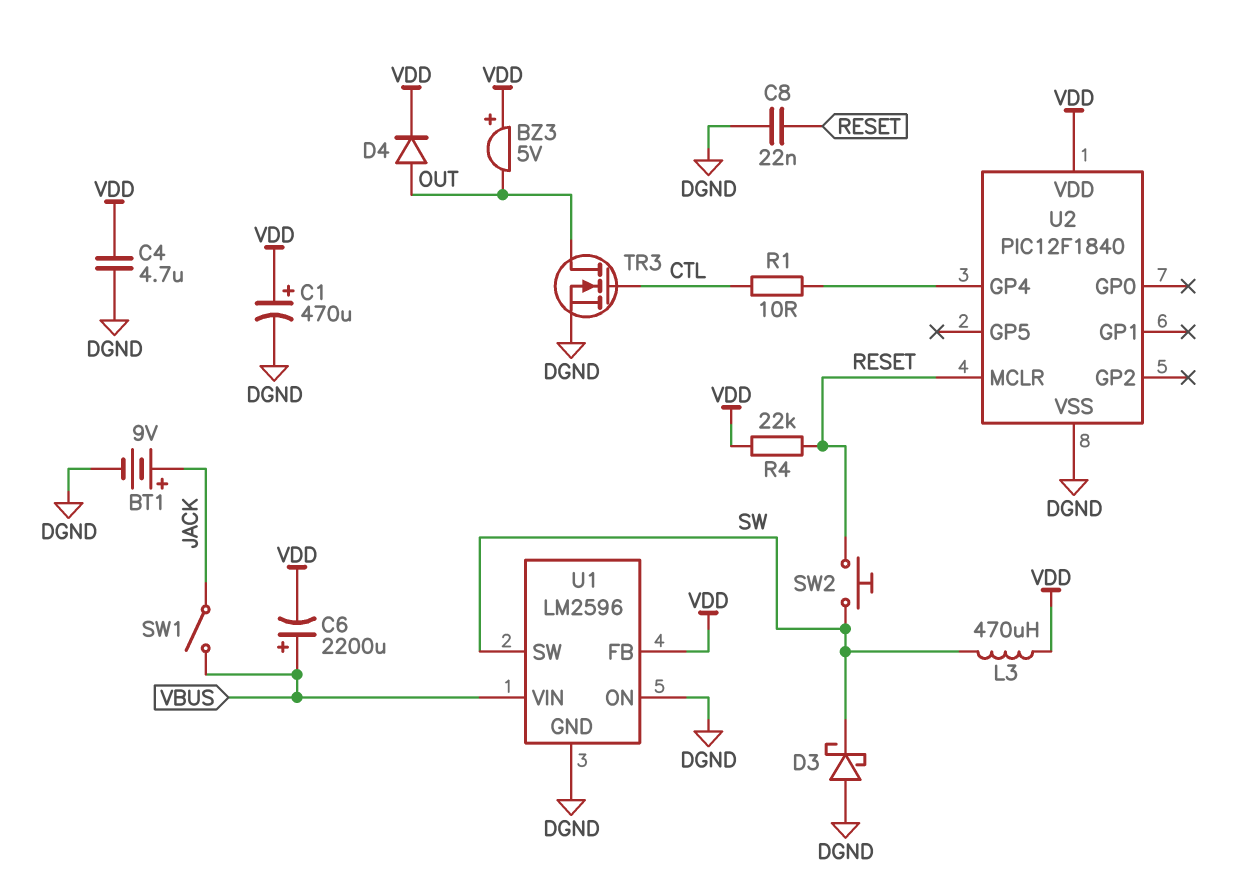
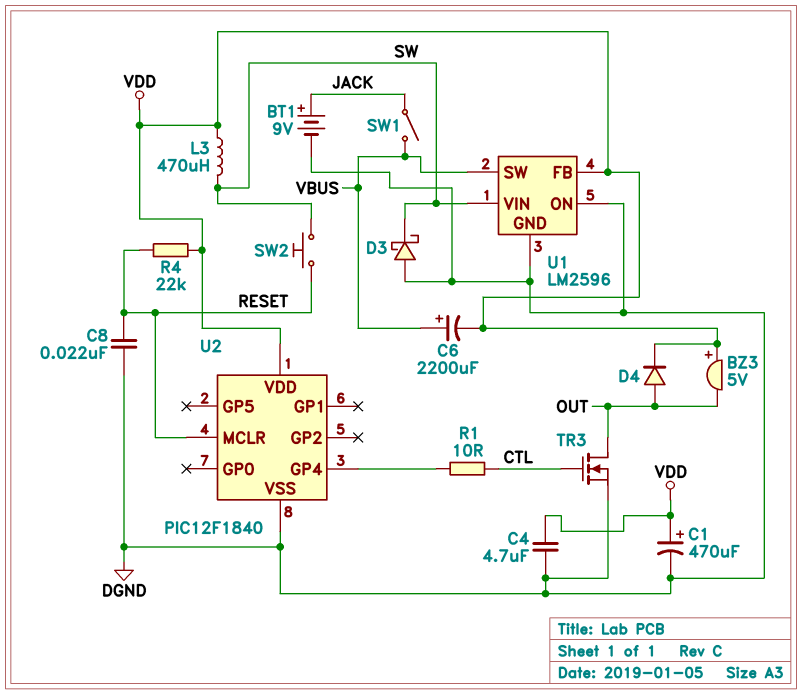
U1 pin SW: SW -> VBUS
U1 pin VIN: VBUS -> SW

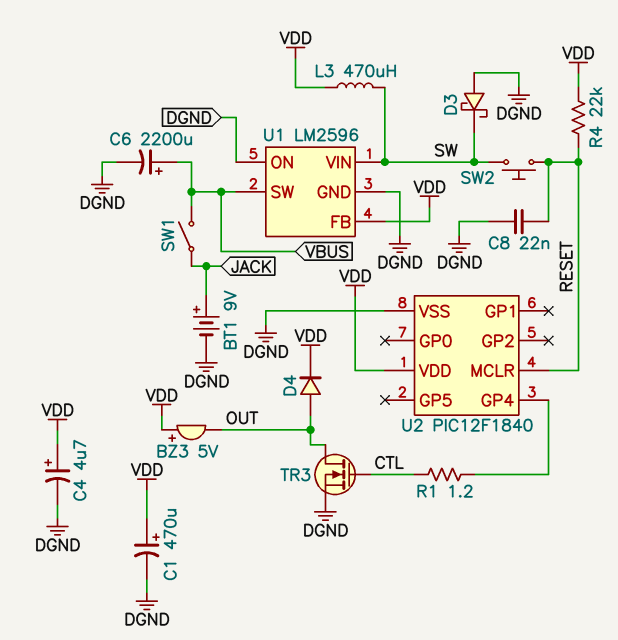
C4: 4.7uF (DGND, VDD) -> 4.7uF (plus VDD, minus DGND)
C6: 2200uF (plus VBUS, minus VDD) -> 2200uF (plus VBUS, minus DGND)
R1: 10 (CTL, U2/GP4) -> 1.2 (CTL, U2/GP4)

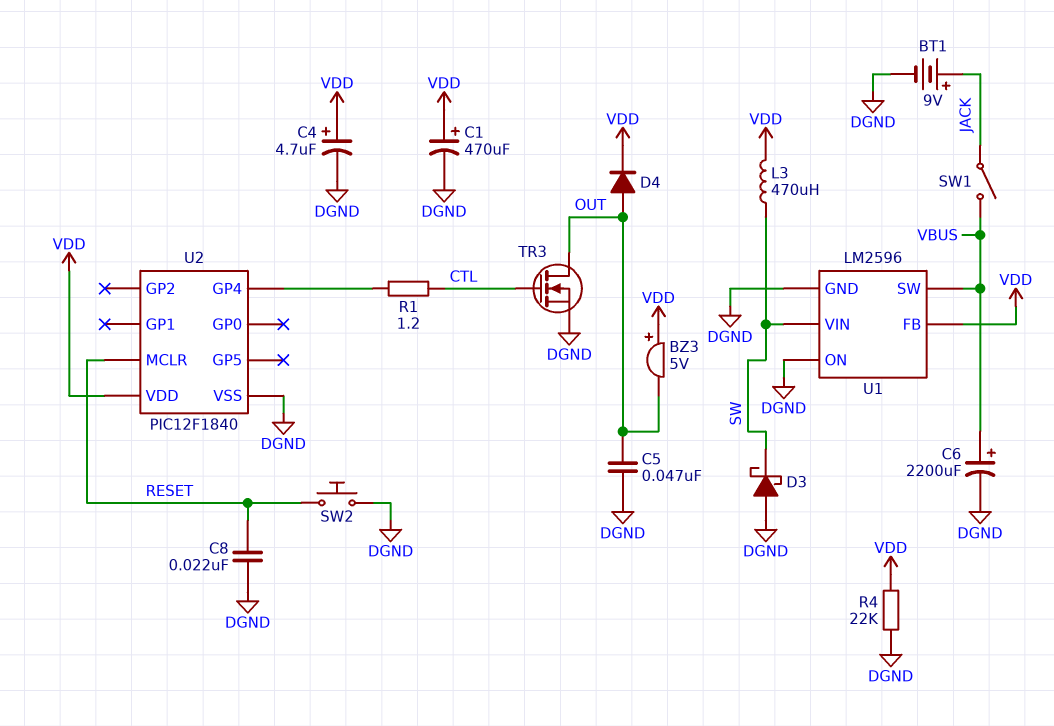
C5: none -> 47nF (DGND, OUT)
R4: 22k (RESET, VDD) -> 22k (DGND, VDD)
SW2: button (RESET, SW) -> button (DGND, RESET)

